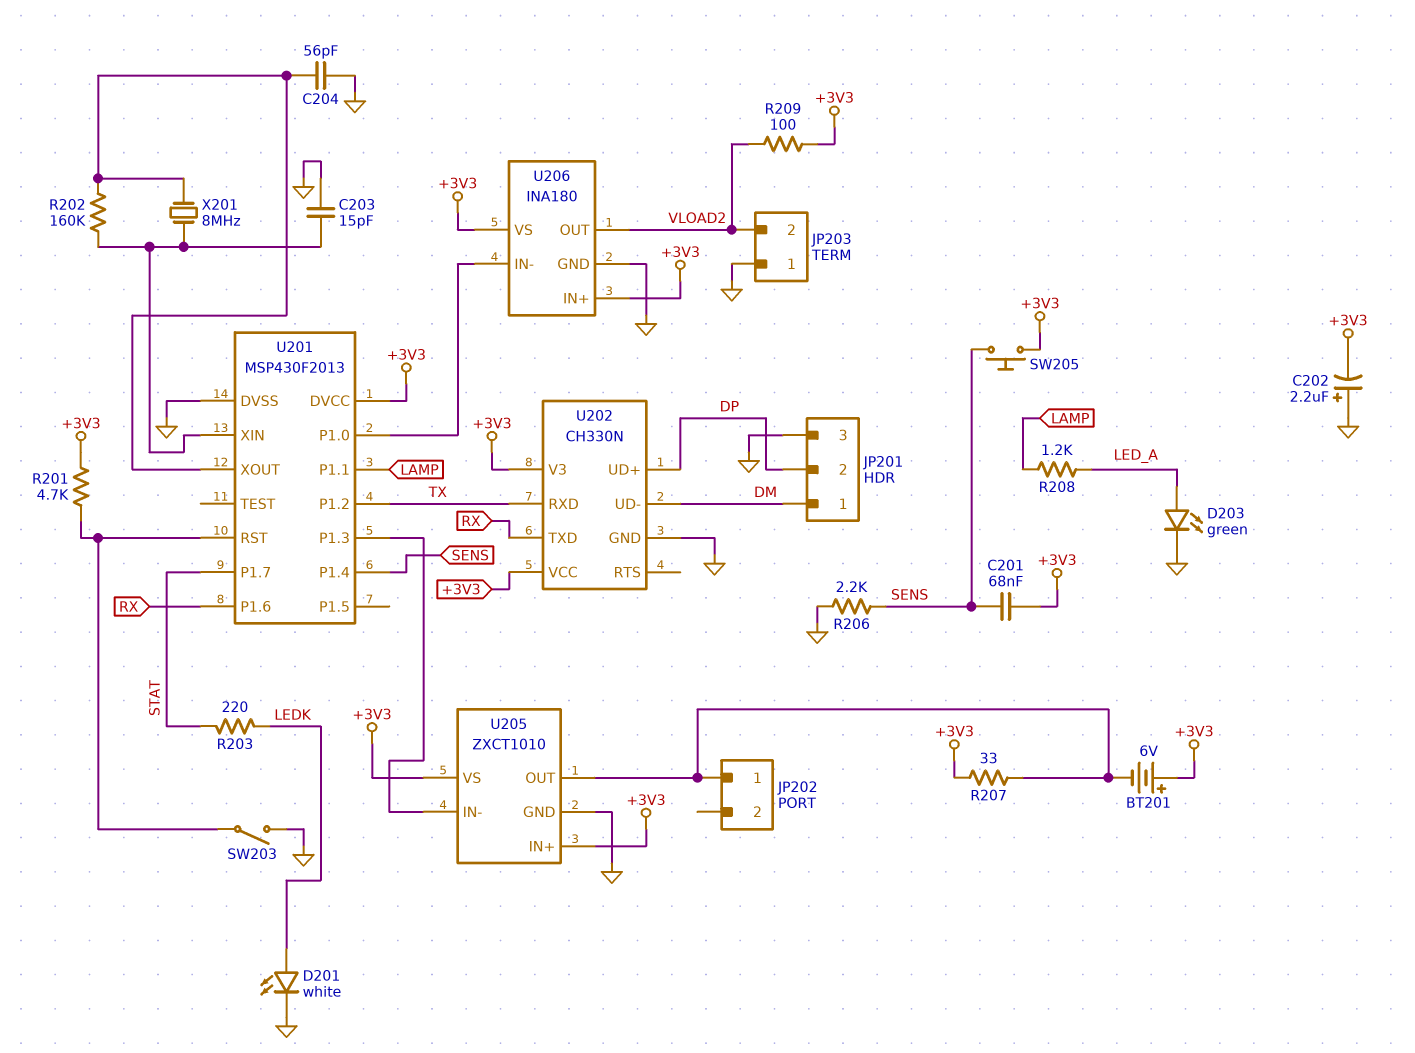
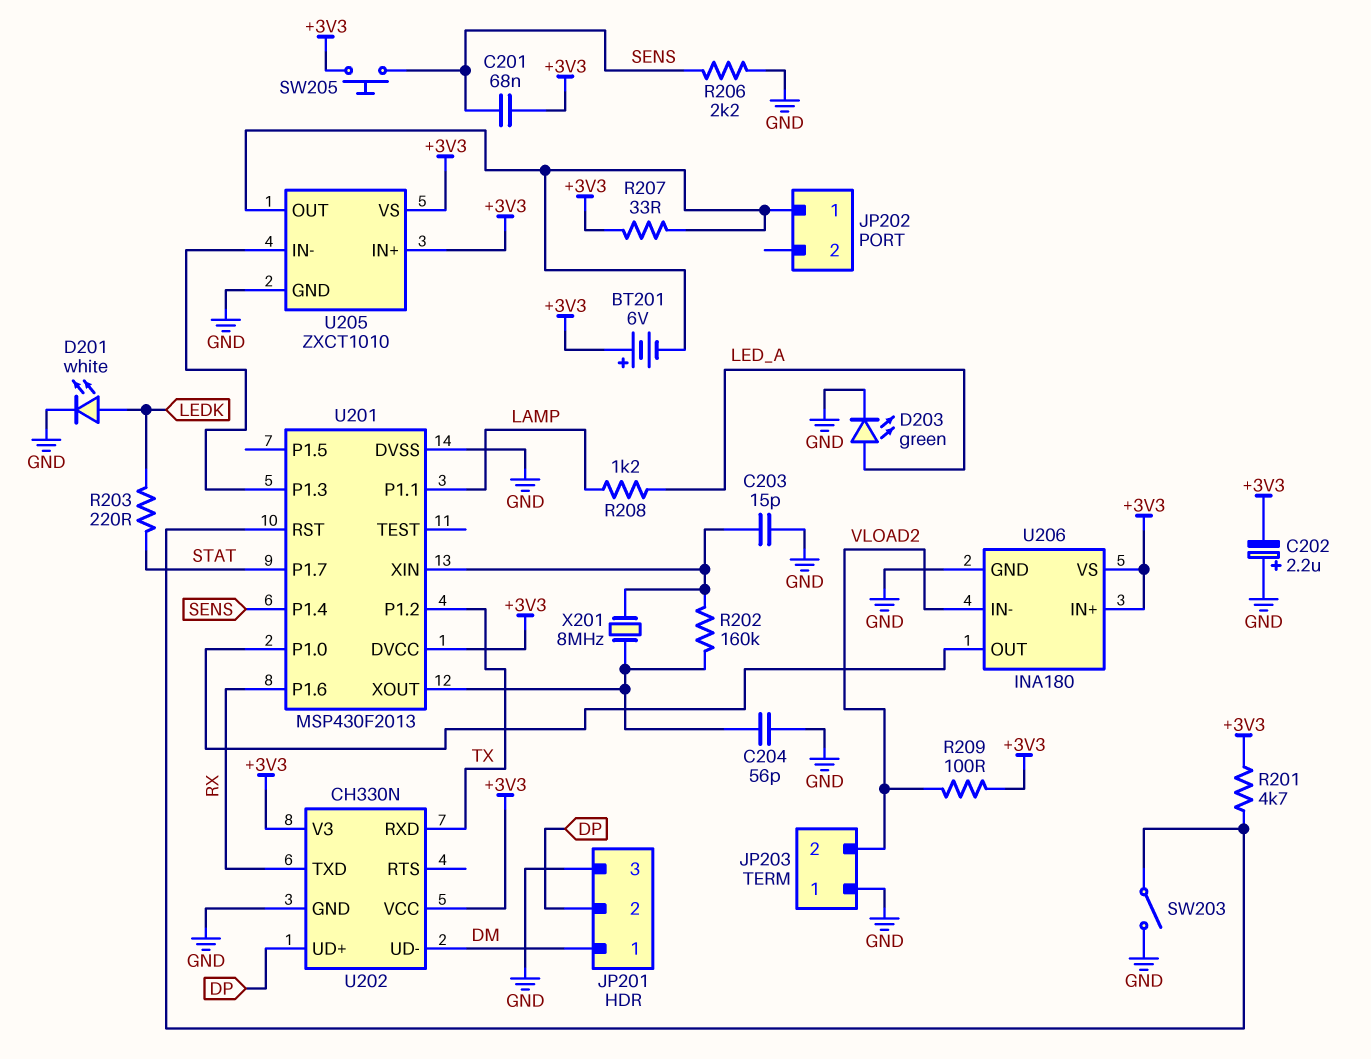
U206 pin IN-: U201/P1.0 -> VLOAD2
U206 pin OUT: VLOAD2 -> U201/P1.0

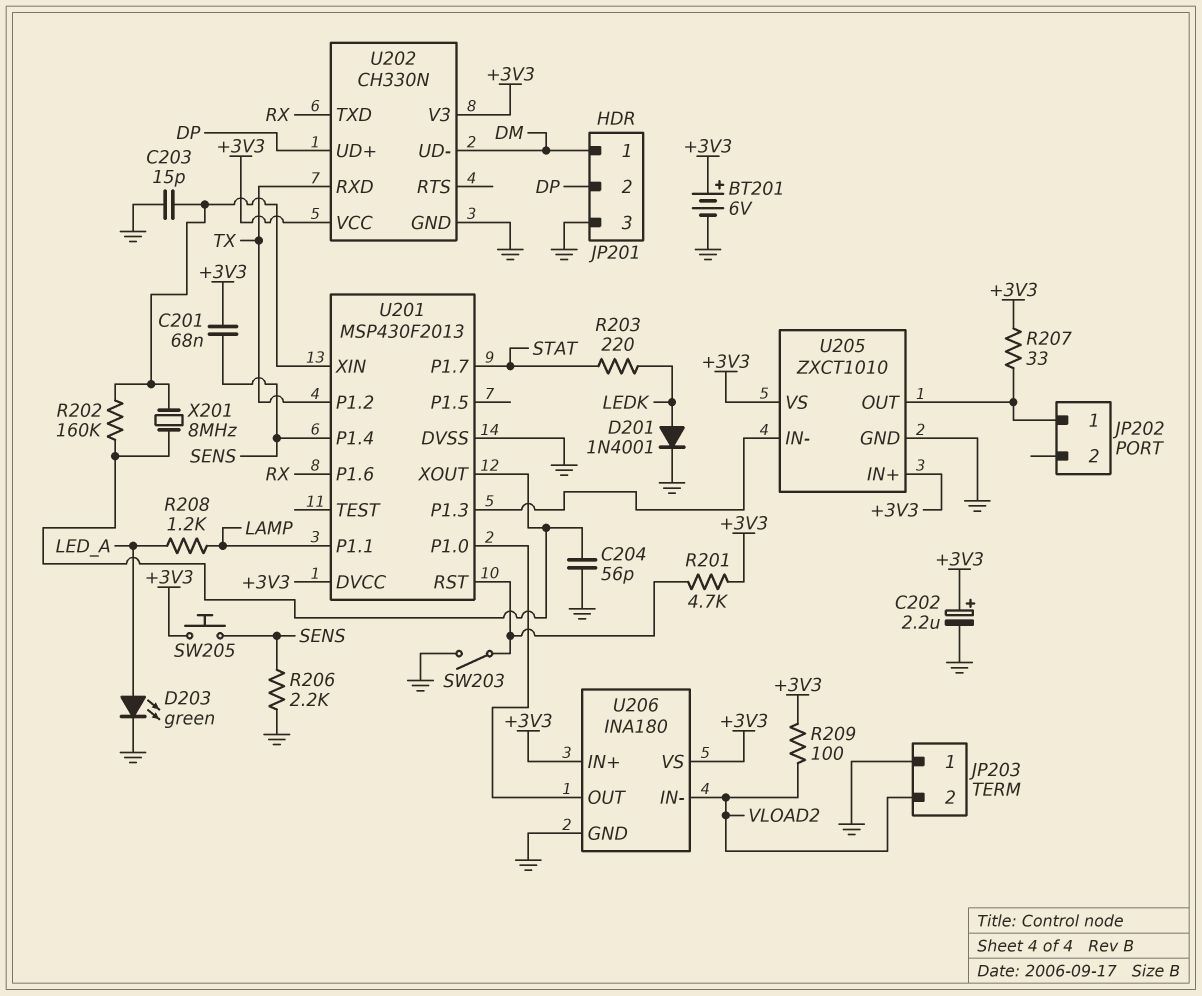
BT201: 6V (plus +3V3, minus JP202/1) -> 6V (plus +3V3, minus GND)
C202: 2.2uF (plus GND, minus +3V3) -> 2.2uF (plus +3V3, minus GND)
D201: LED white (A LEDK, K GND) -> diode 1N4001 (A LEDK, K GND)

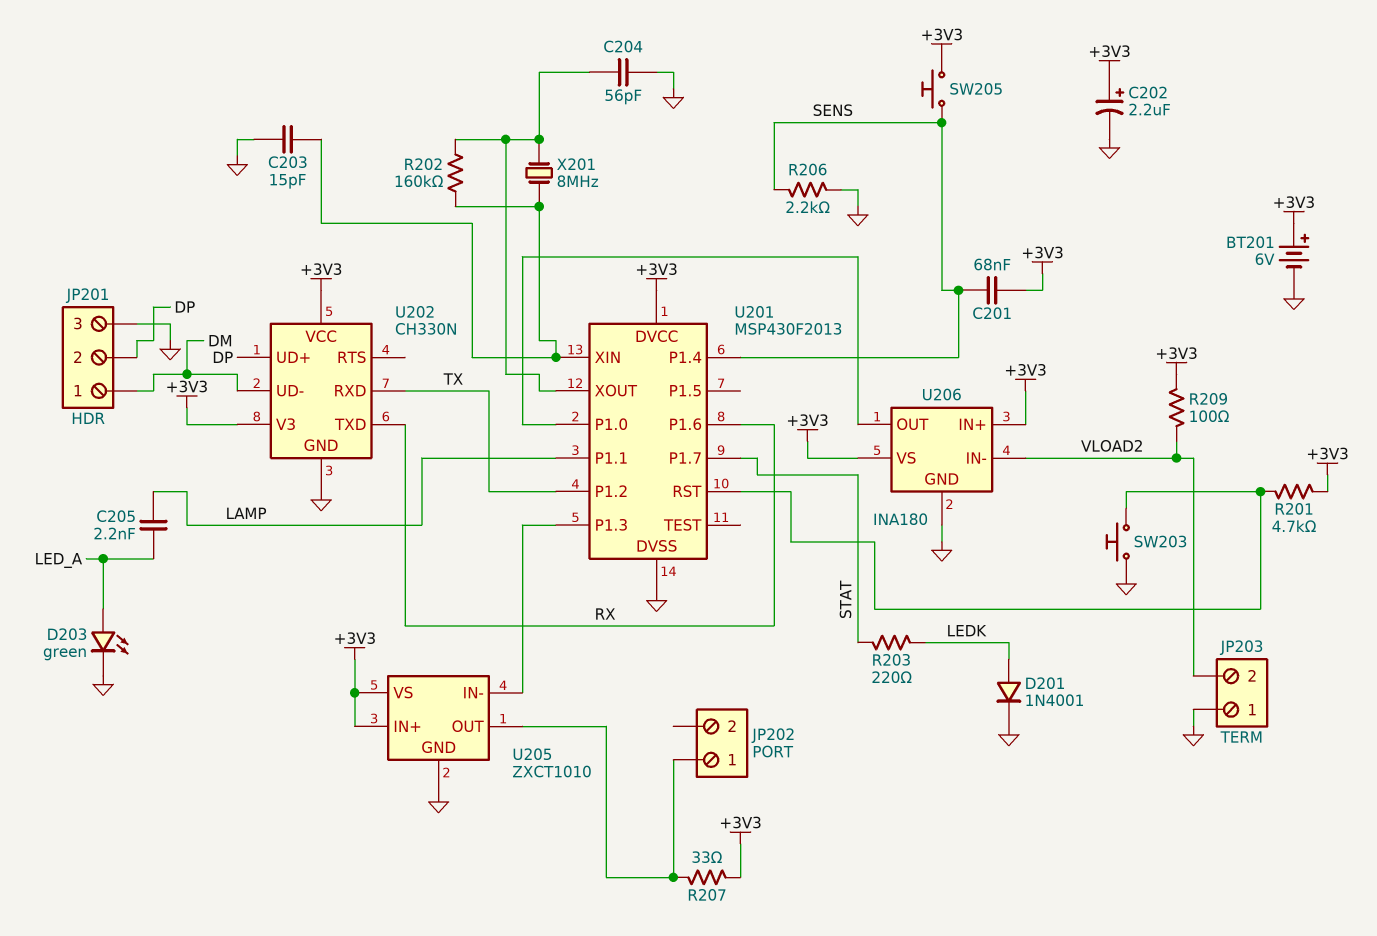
C205: none -> 2.2nF (LAMP, LED_A)
R208: 1.2k (LAMP, LED_A) -> none
SW203: switch (GND, U201/RST) -> button (GND, U201/RST)

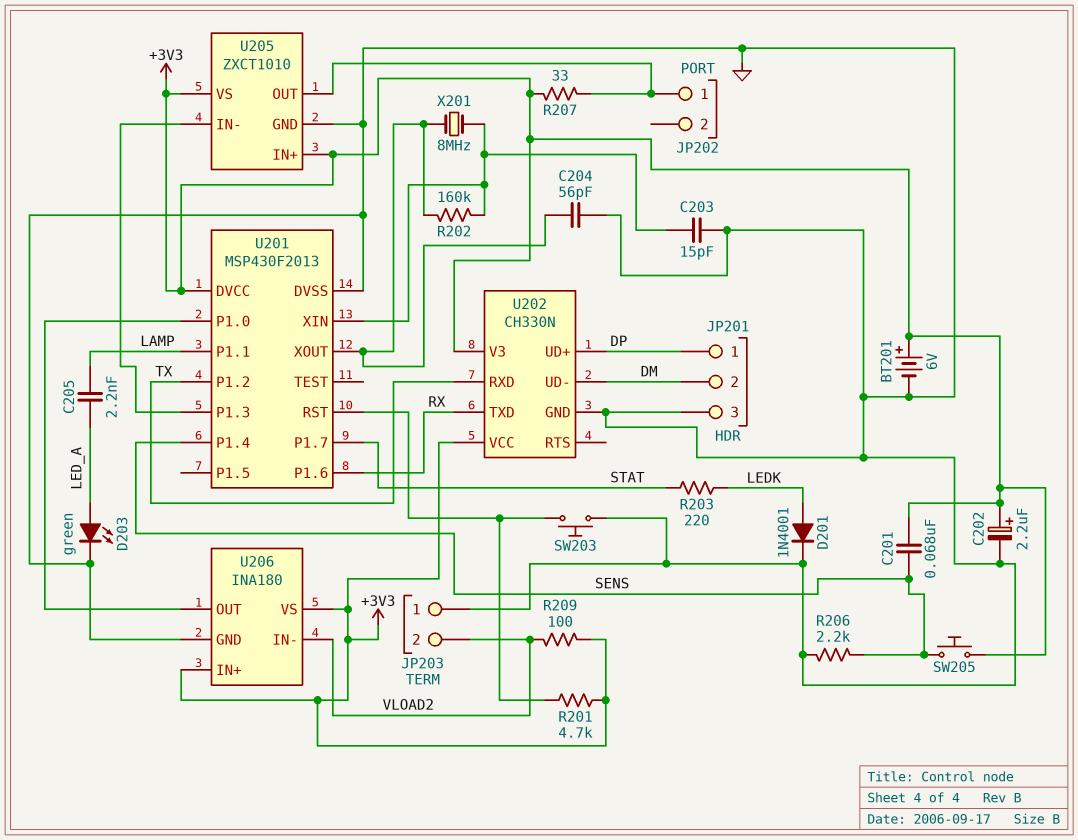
JP201 pin 1: DM -> DP
JP201 pin 2: DP -> DM

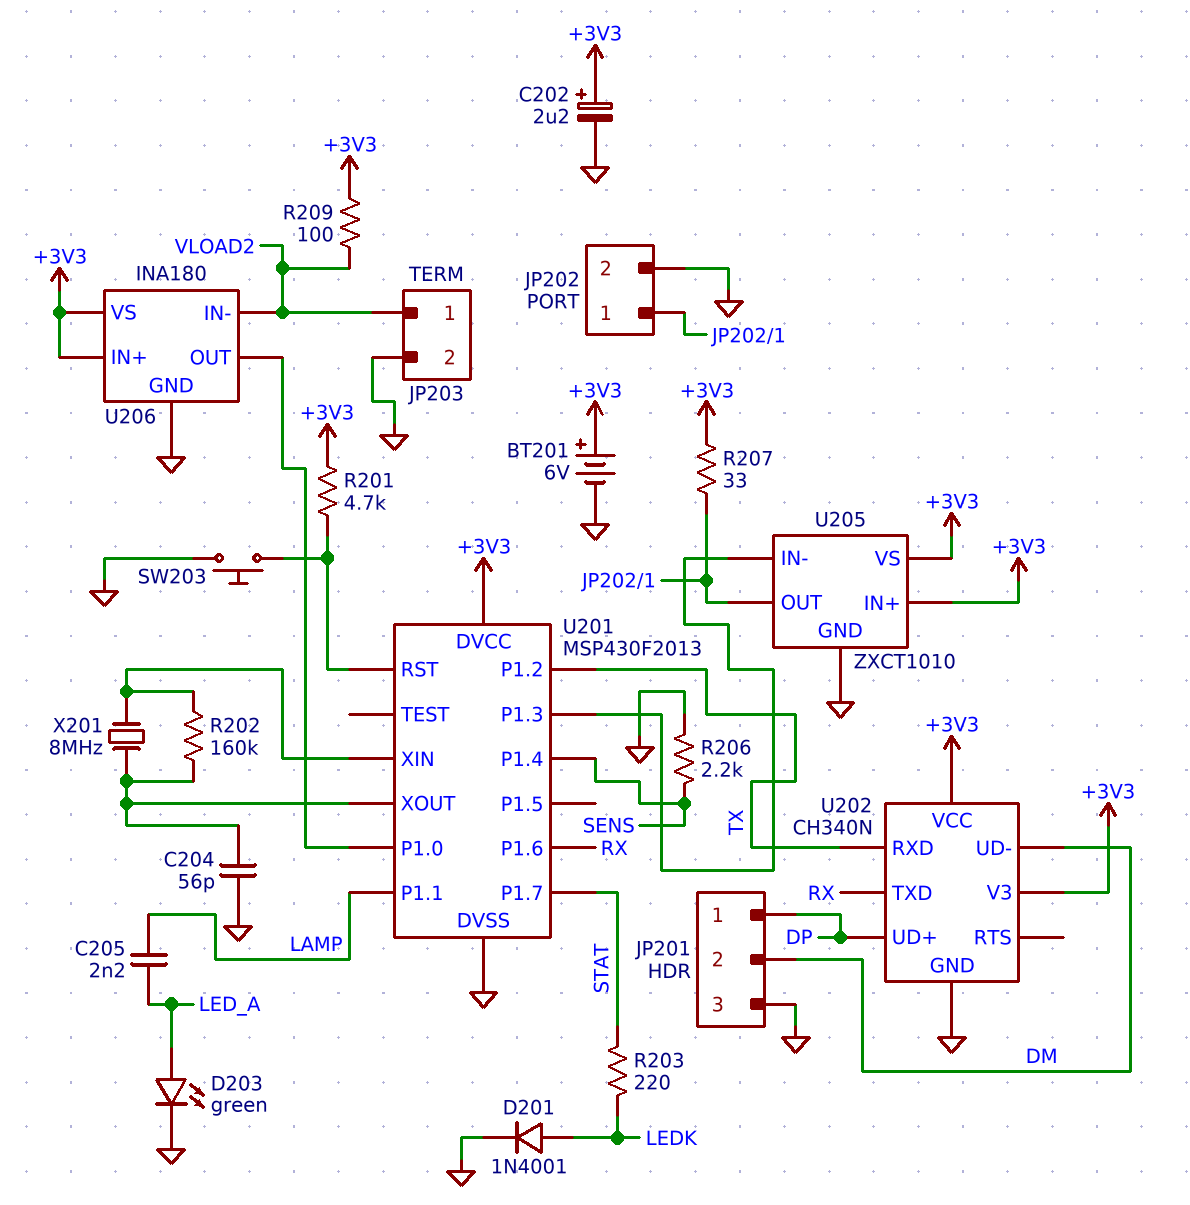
C201: 68nF (+3V3, SENS) -> none
C203: 15pF (GND, U201/XIN) -> none
JP202 pin 2: none -> GND
JP203 pin 1: GND -> VLOAD2
JP203 pin 2: VLOAD2 -> GND
SW205: button (+3V3, SENS) -> none
U202: CH330N -> CH340N

